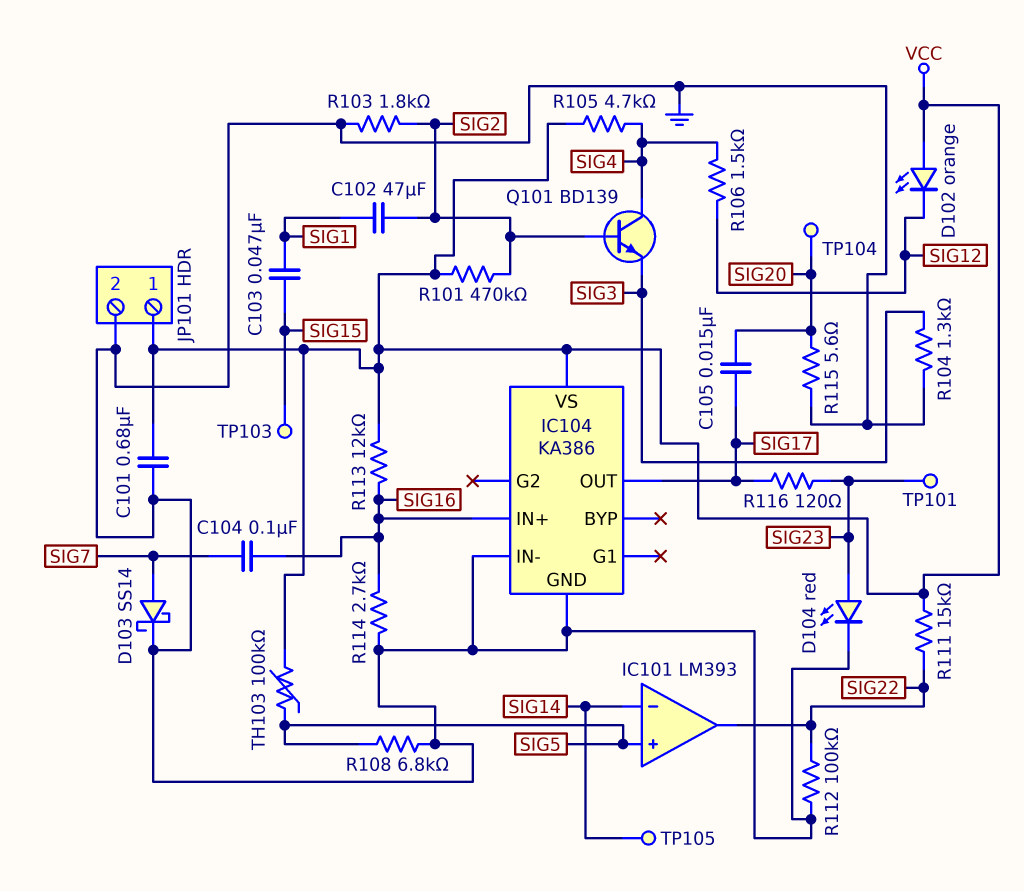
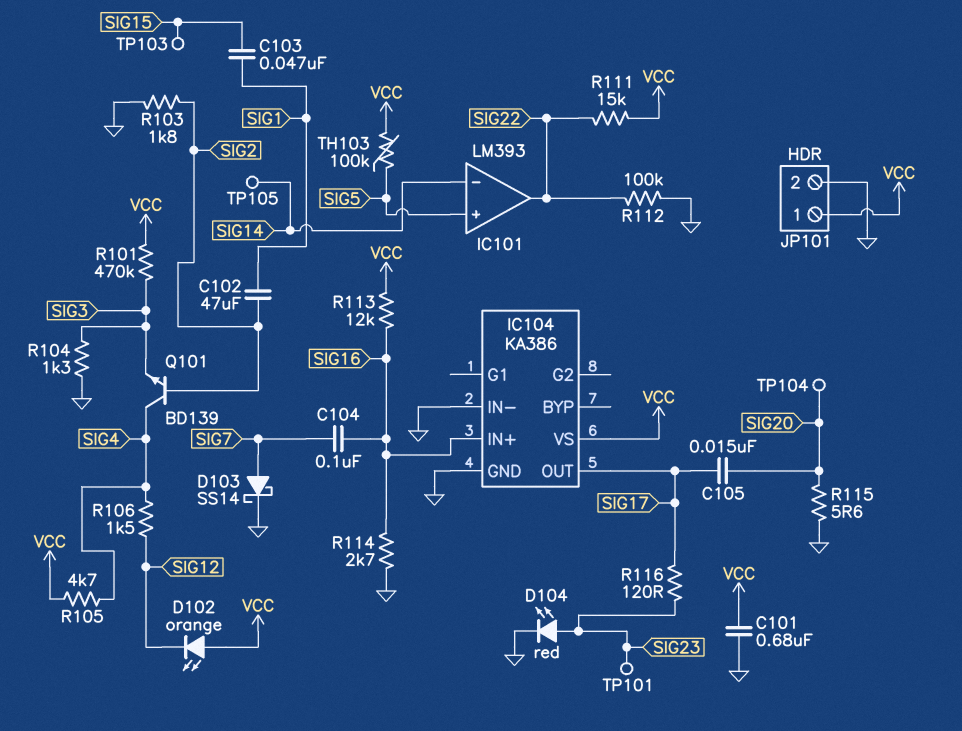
R101: 470k (SIG2, VCC) -> 470k (SIG3, VCC)
R108: 6.8k (GND, SIG5) -> none

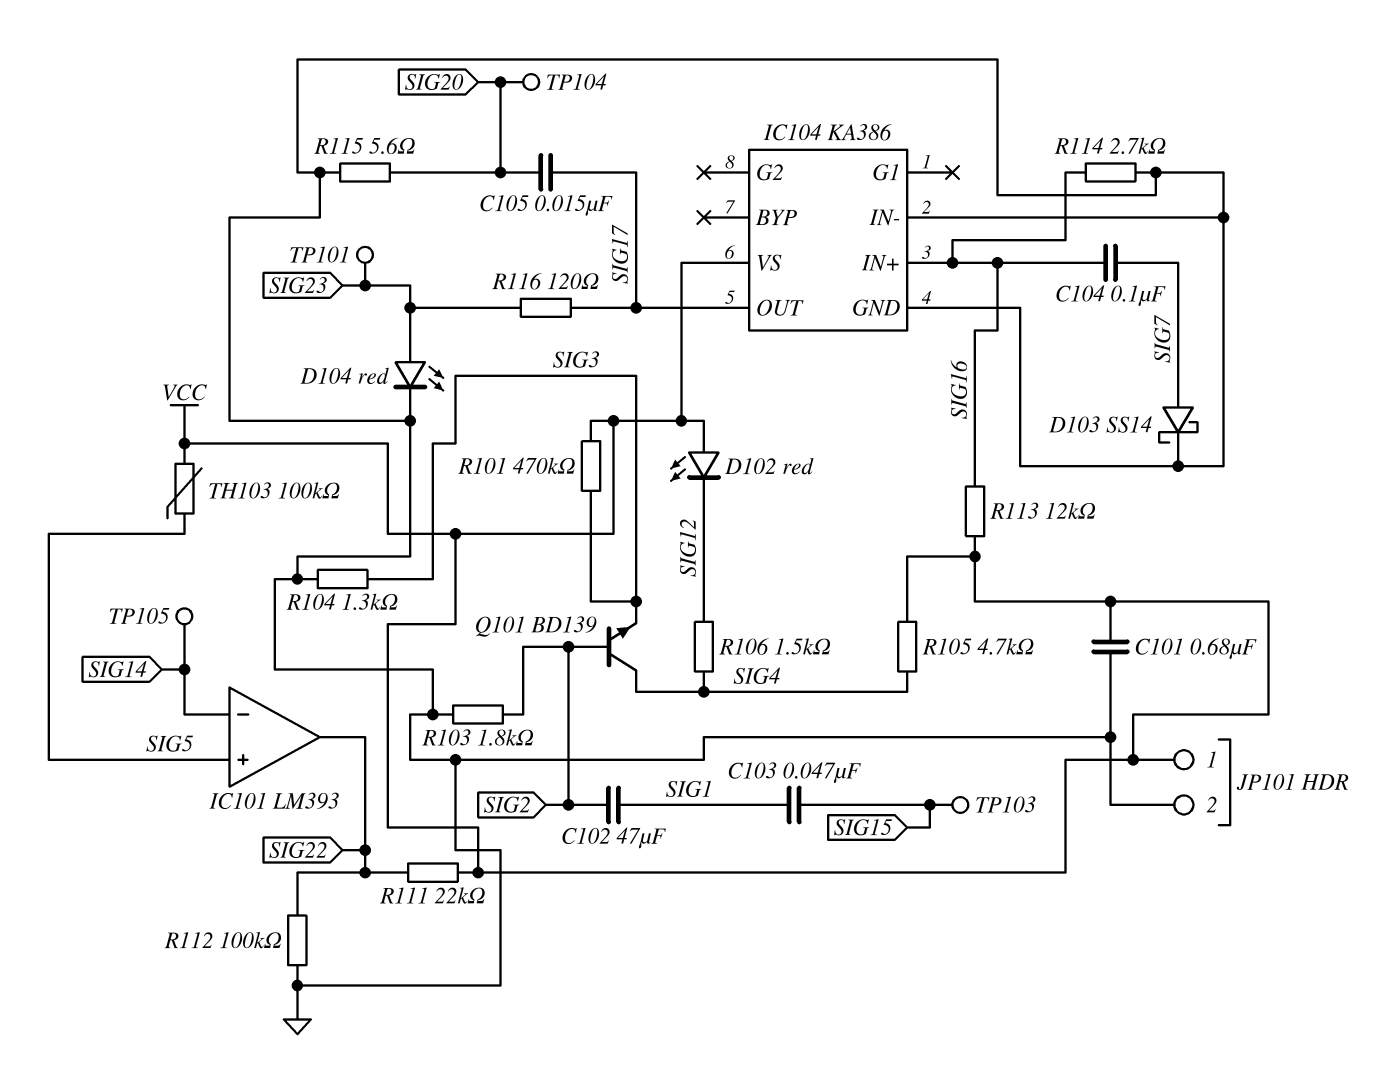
D102: LED orange (A VCC, K SIG12) -> LED red (A VCC, K SIG12)
R111: 15k (SIG22, VCC) -> 22k (SIG22, VCC)

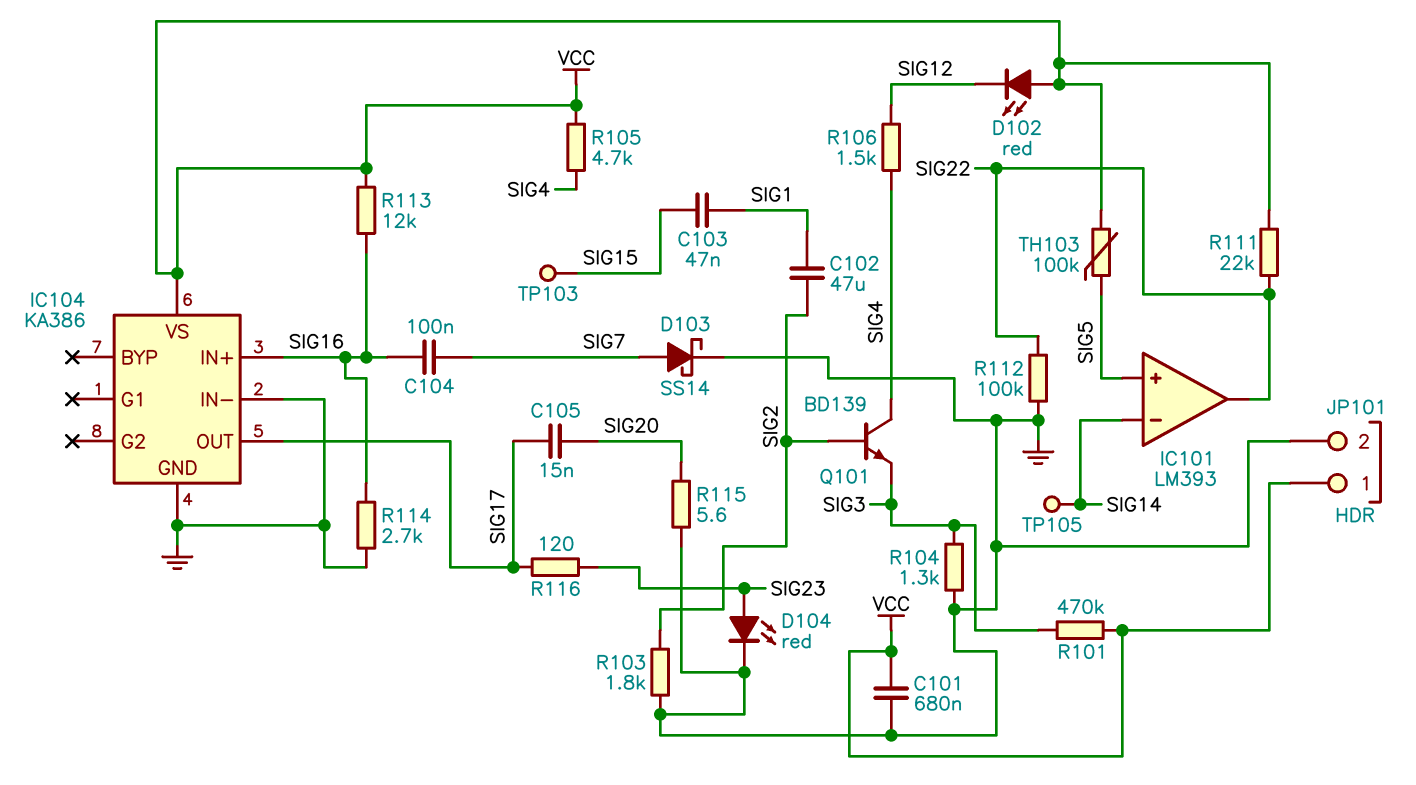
TP101: test point (SIG23) -> none
TP104: test point (SIG20) -> none

